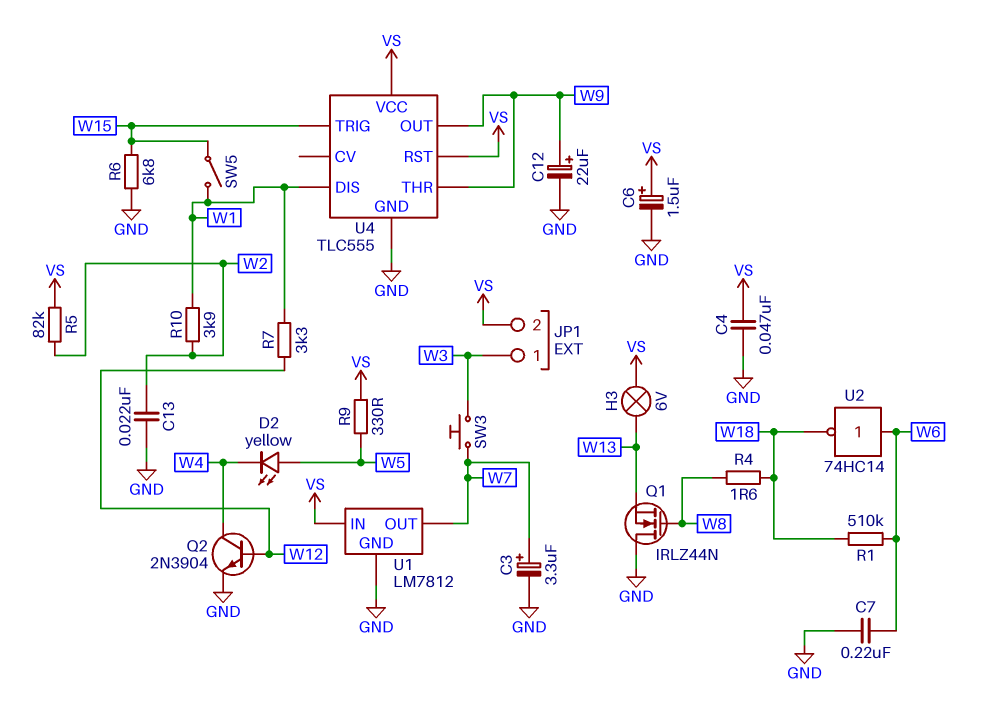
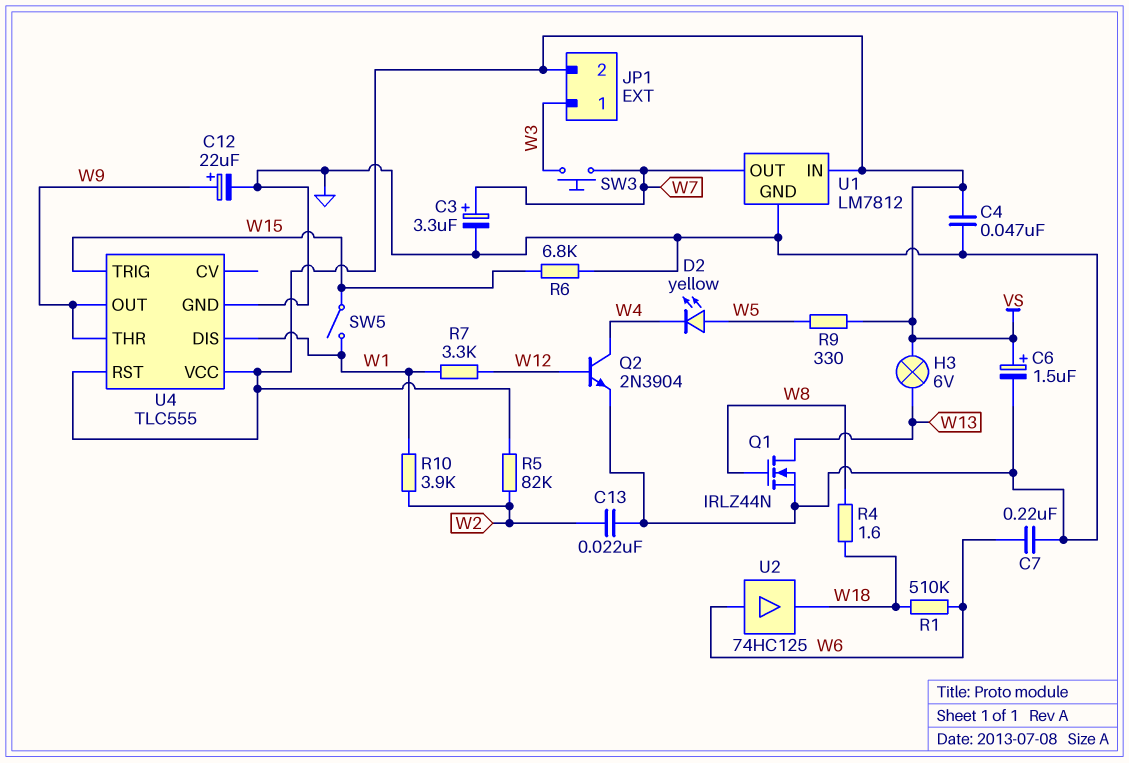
Q1: NMOS IRLZ44N (G W8, D GND, S W13) -> NMOS IRLZ44N (G W8, D W13, S GND)
U2: NOT 74HC14 (in W6, out W18) -> buffer 74HC125 (in W6, out W18)

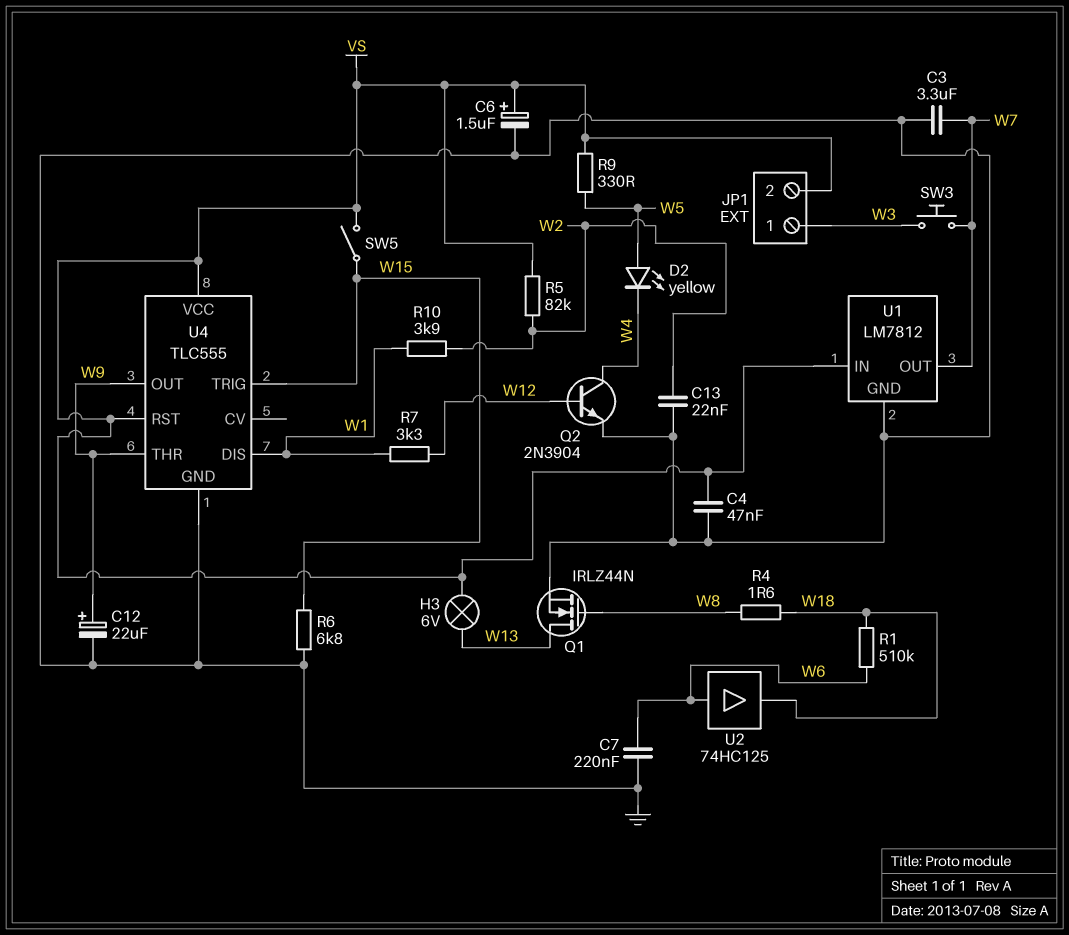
C3: 3.3uF (plus W7, minus GND) -> 3.3uF (GND, W7)
SW5: switch (W1, W15) -> switch (VS, W15)

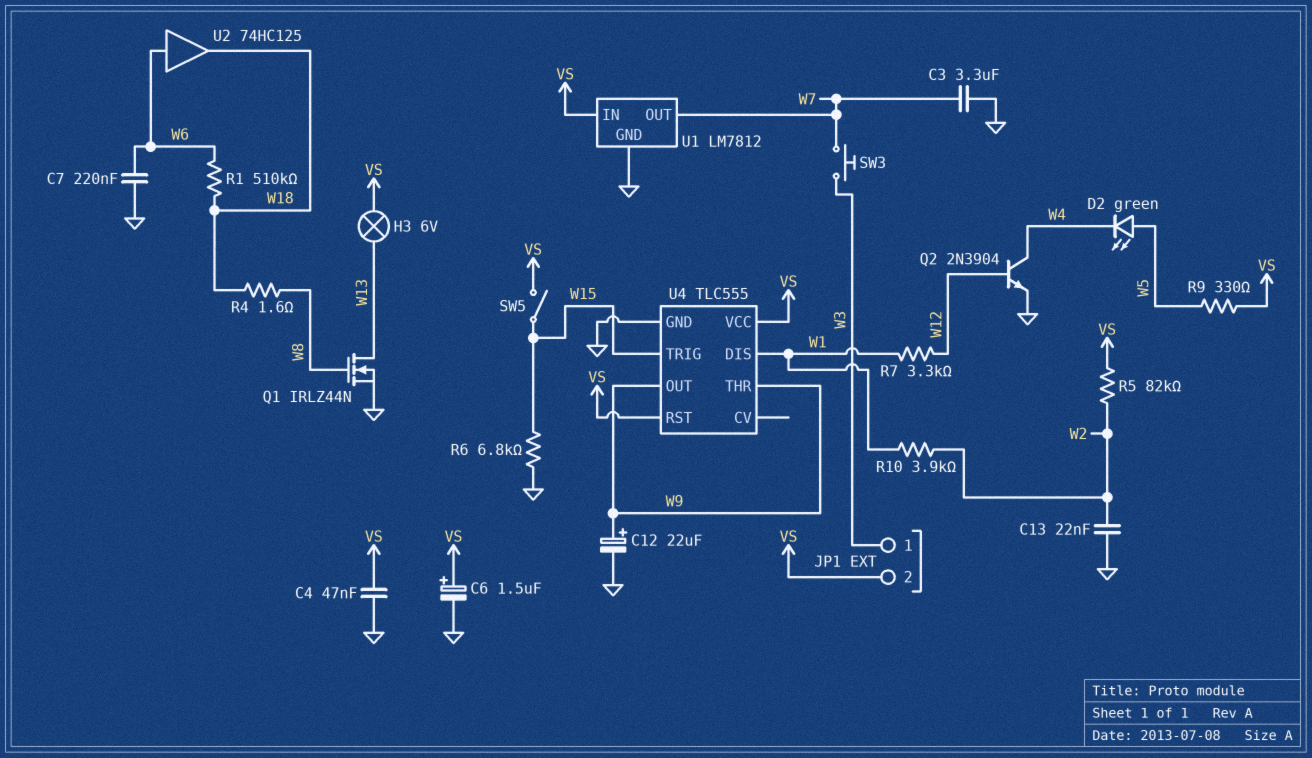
D2: LED yellow (A W5, K W4) -> LED green (A W5, K W4)

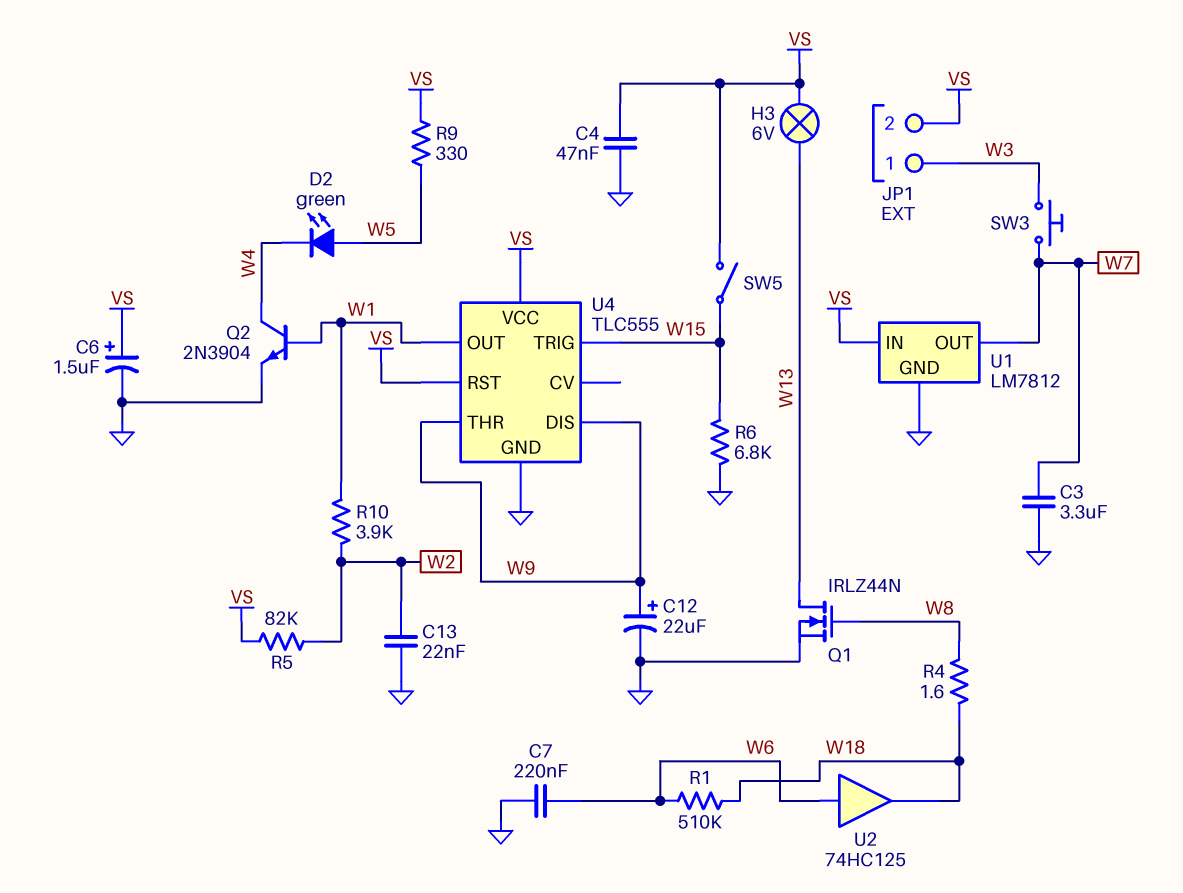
Q2: NPN 2N3904 (B W12, C W4, E GND) -> NPN 2N3904 (B W1, C W4, E GND)
R7: 3.3k (W1, W12) -> none
U4 pin DIS: W1 -> W9
U4 pin OUT: W9 -> W1

